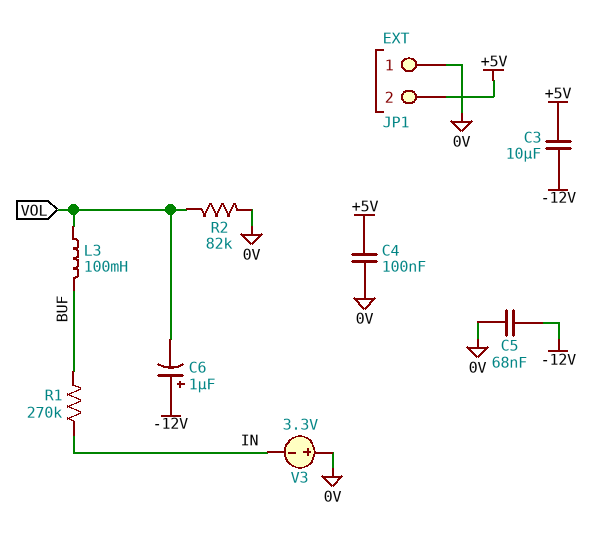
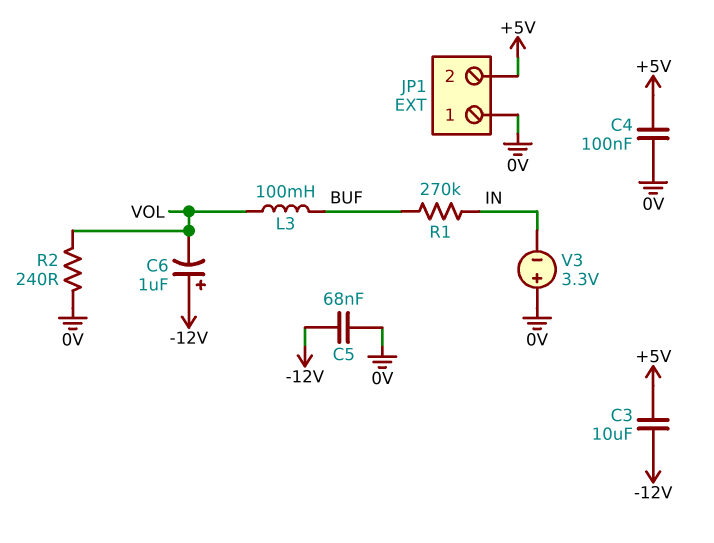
R2: 82k (0V, VOL) -> 240 (0V, VOL)

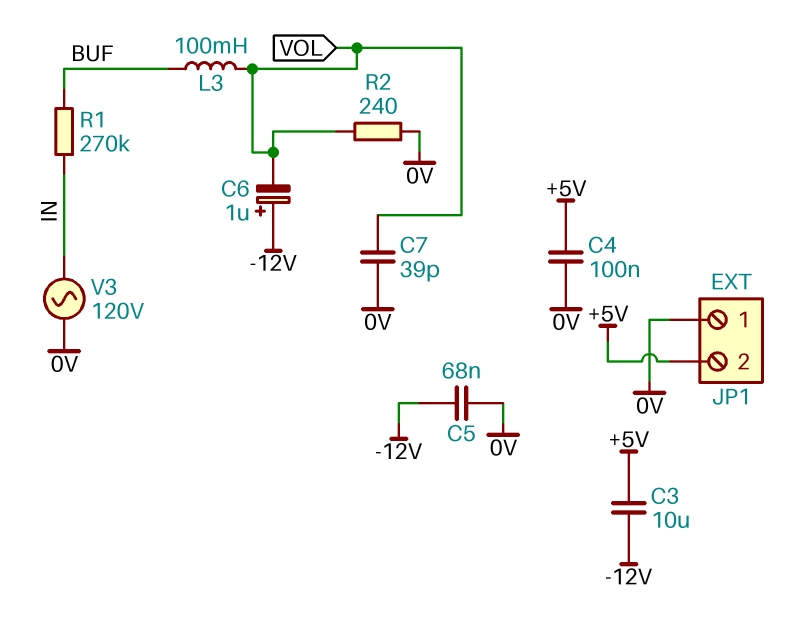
C7: none -> 39pF (0V, VOL)
V3: 3.3V (plus 0V, minus IN) -> AC 120V (0V, IN)

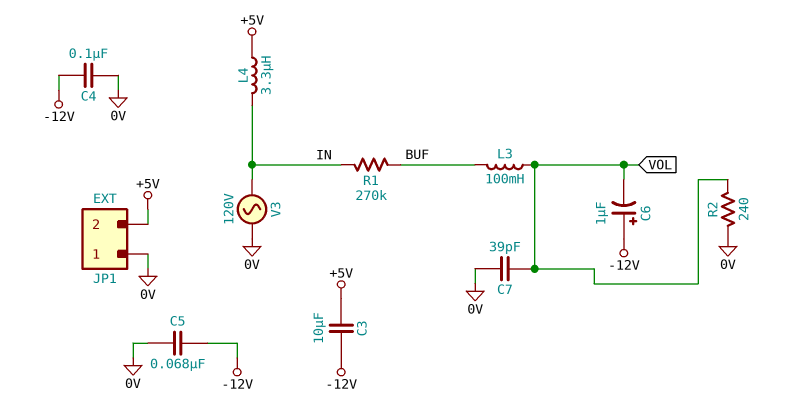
C4: 100nF (+5V, 0V) -> 100nF (-12V, 0V)
L4: none -> 3.3uH (+5V, IN)

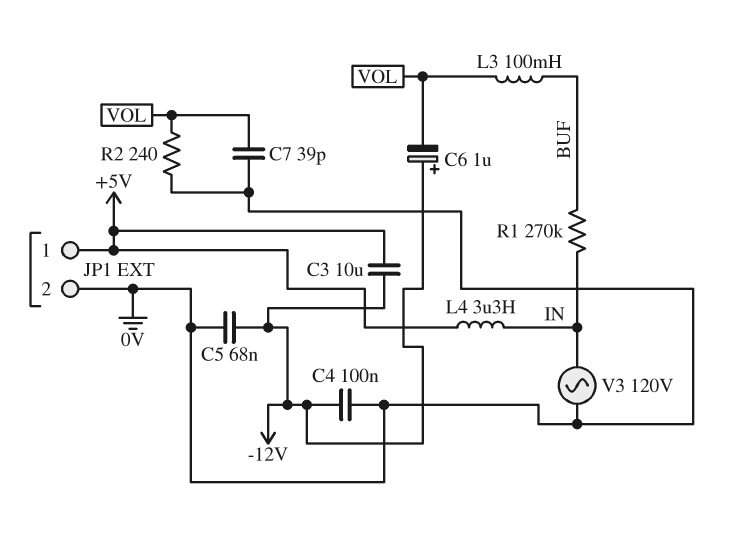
JP1 pin 1: 0V -> +5V
JP1 pin 2: +5V -> 0V

